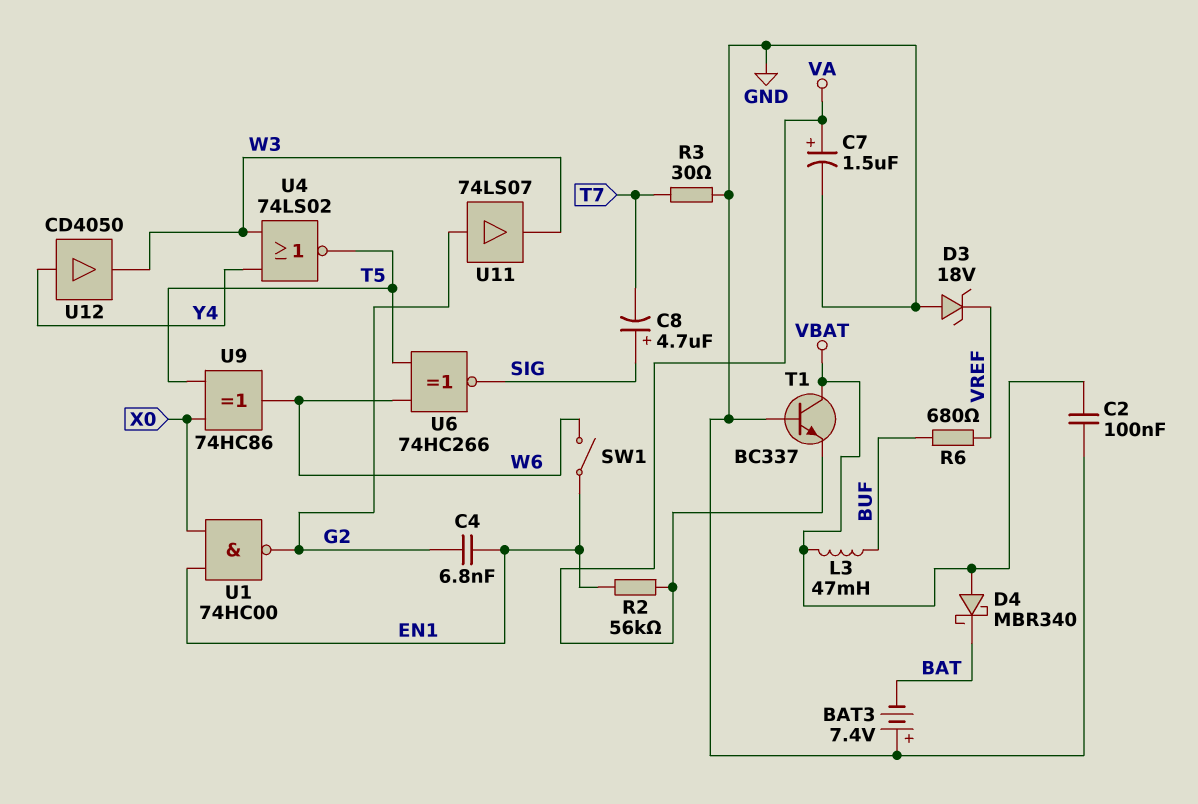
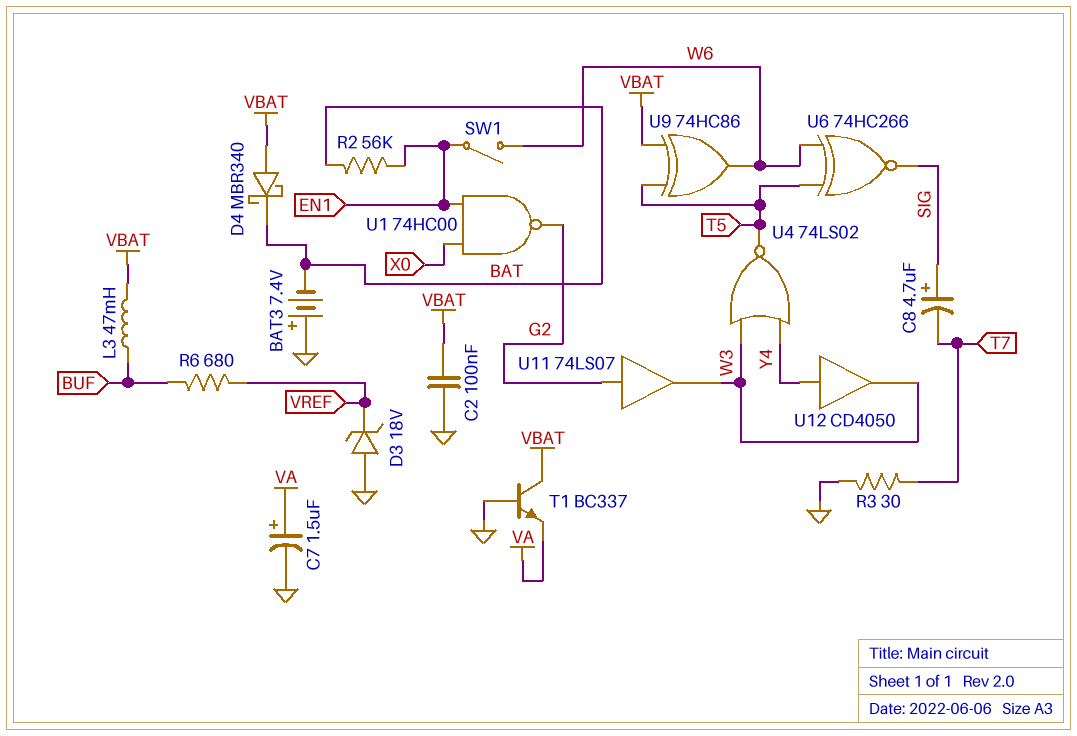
C4: 6.8nF (EN1, G2) -> none
R2: 56k (EN1, VA) -> 56k (BAT, EN1)
U9: XOR 74HC86 (in T5, in X0, out W6) -> XOR 74HC86 (in T5, in VBAT, out W6)

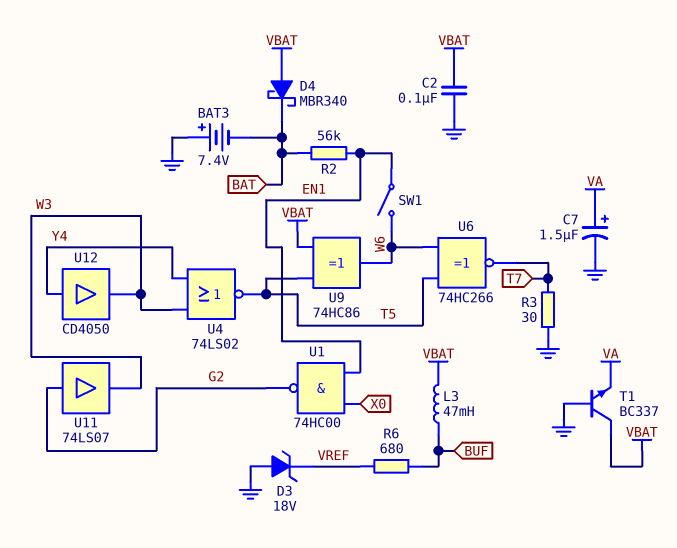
C8: 4.7uF (plus SIG, minus T7) -> none
U6: XNOR 74HC266 (in T5, in W6, out SIG) -> XNOR 74HC266 (in T5, in W6, out T7)

